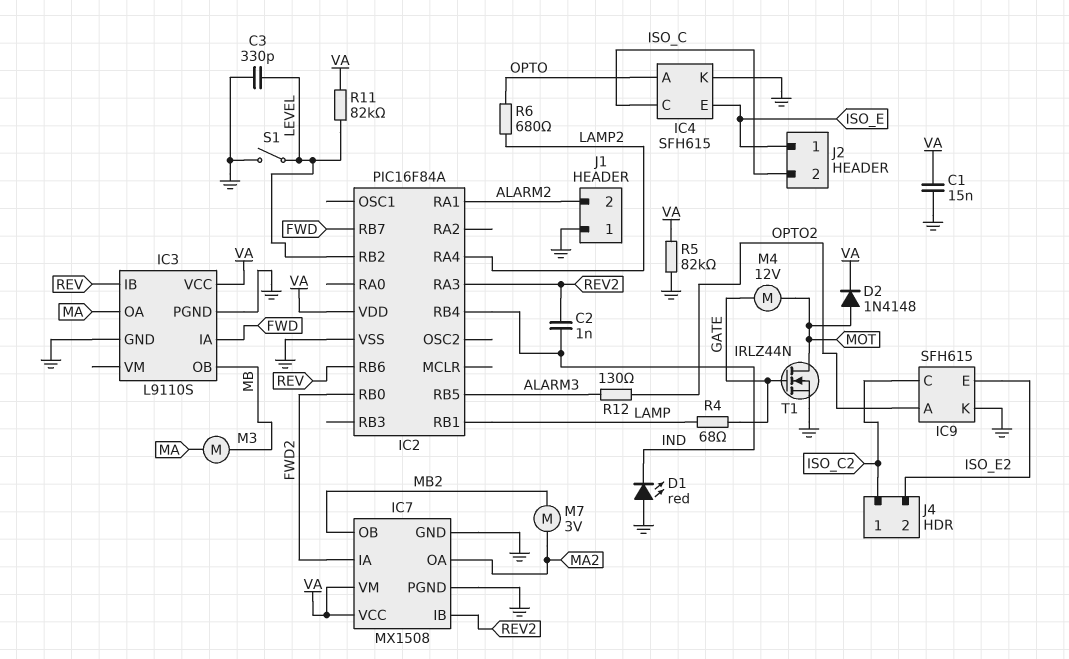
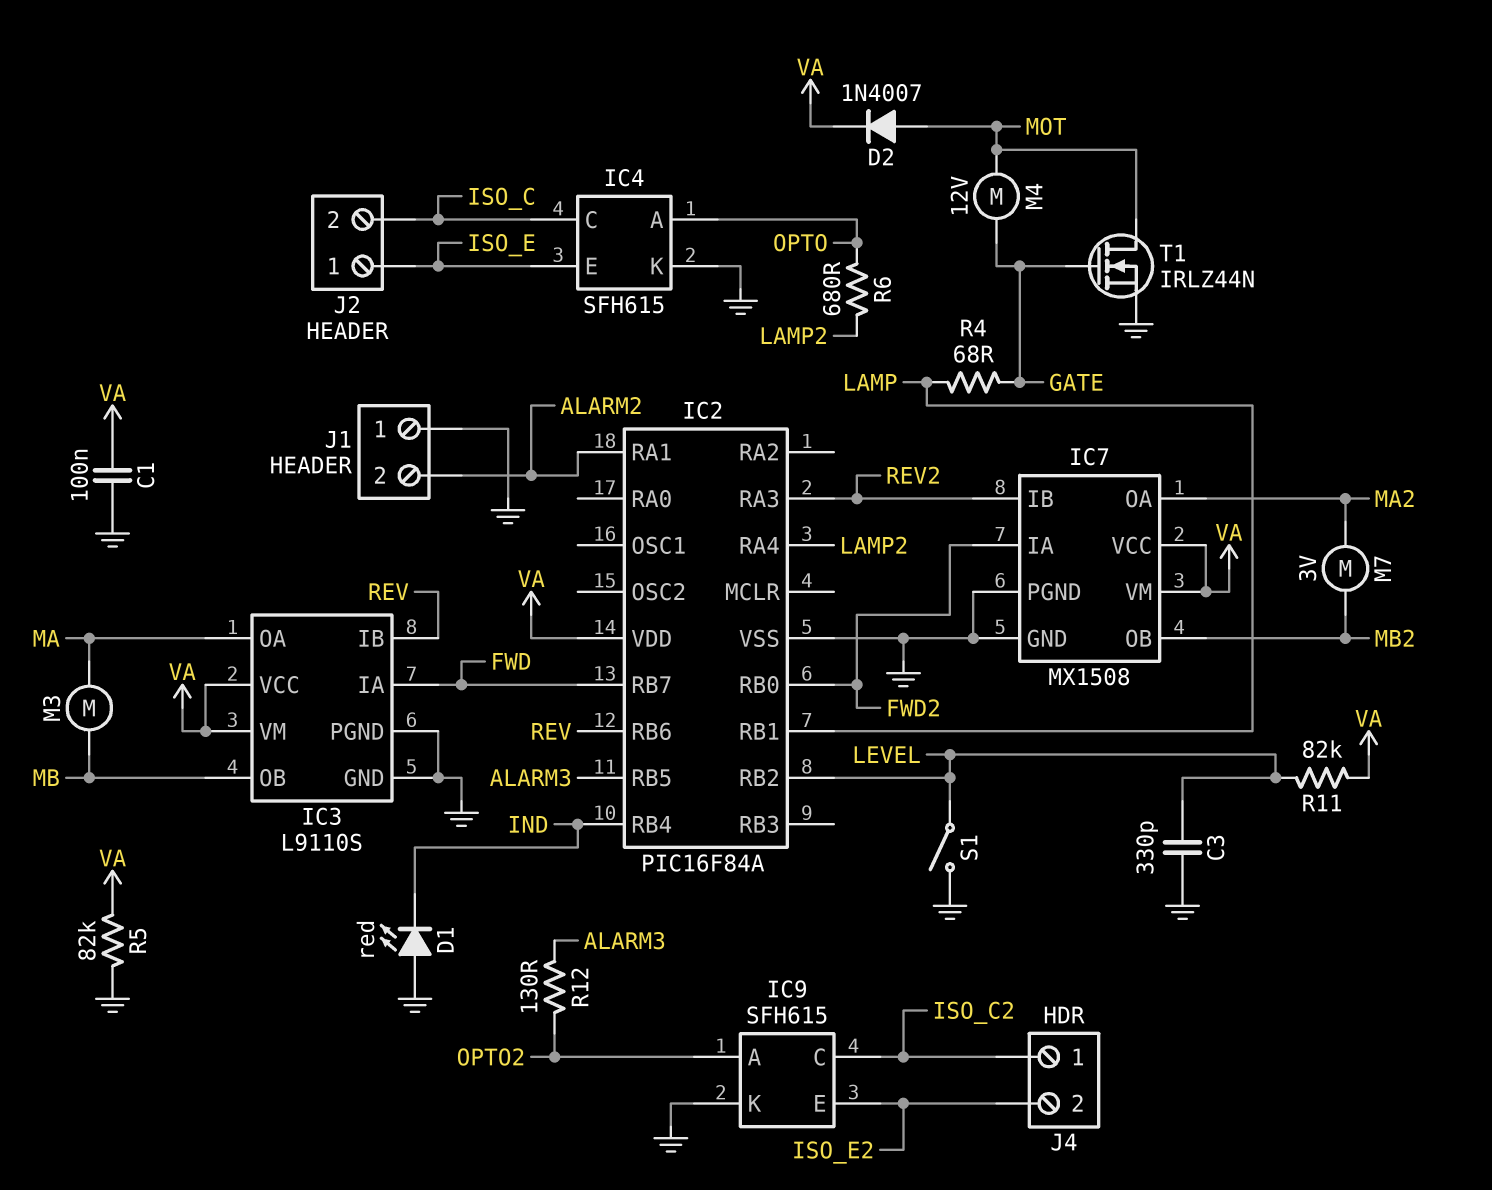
C1: 15nF (GND, VA) -> 100nF (GND, VA)
C2: 1nF (IND, REV2) -> none
D2: diode 1N4148 (A MOT, K VA) -> diode 1N4007 (A MOT, K VA)
IC3 pin VM: none -> VA

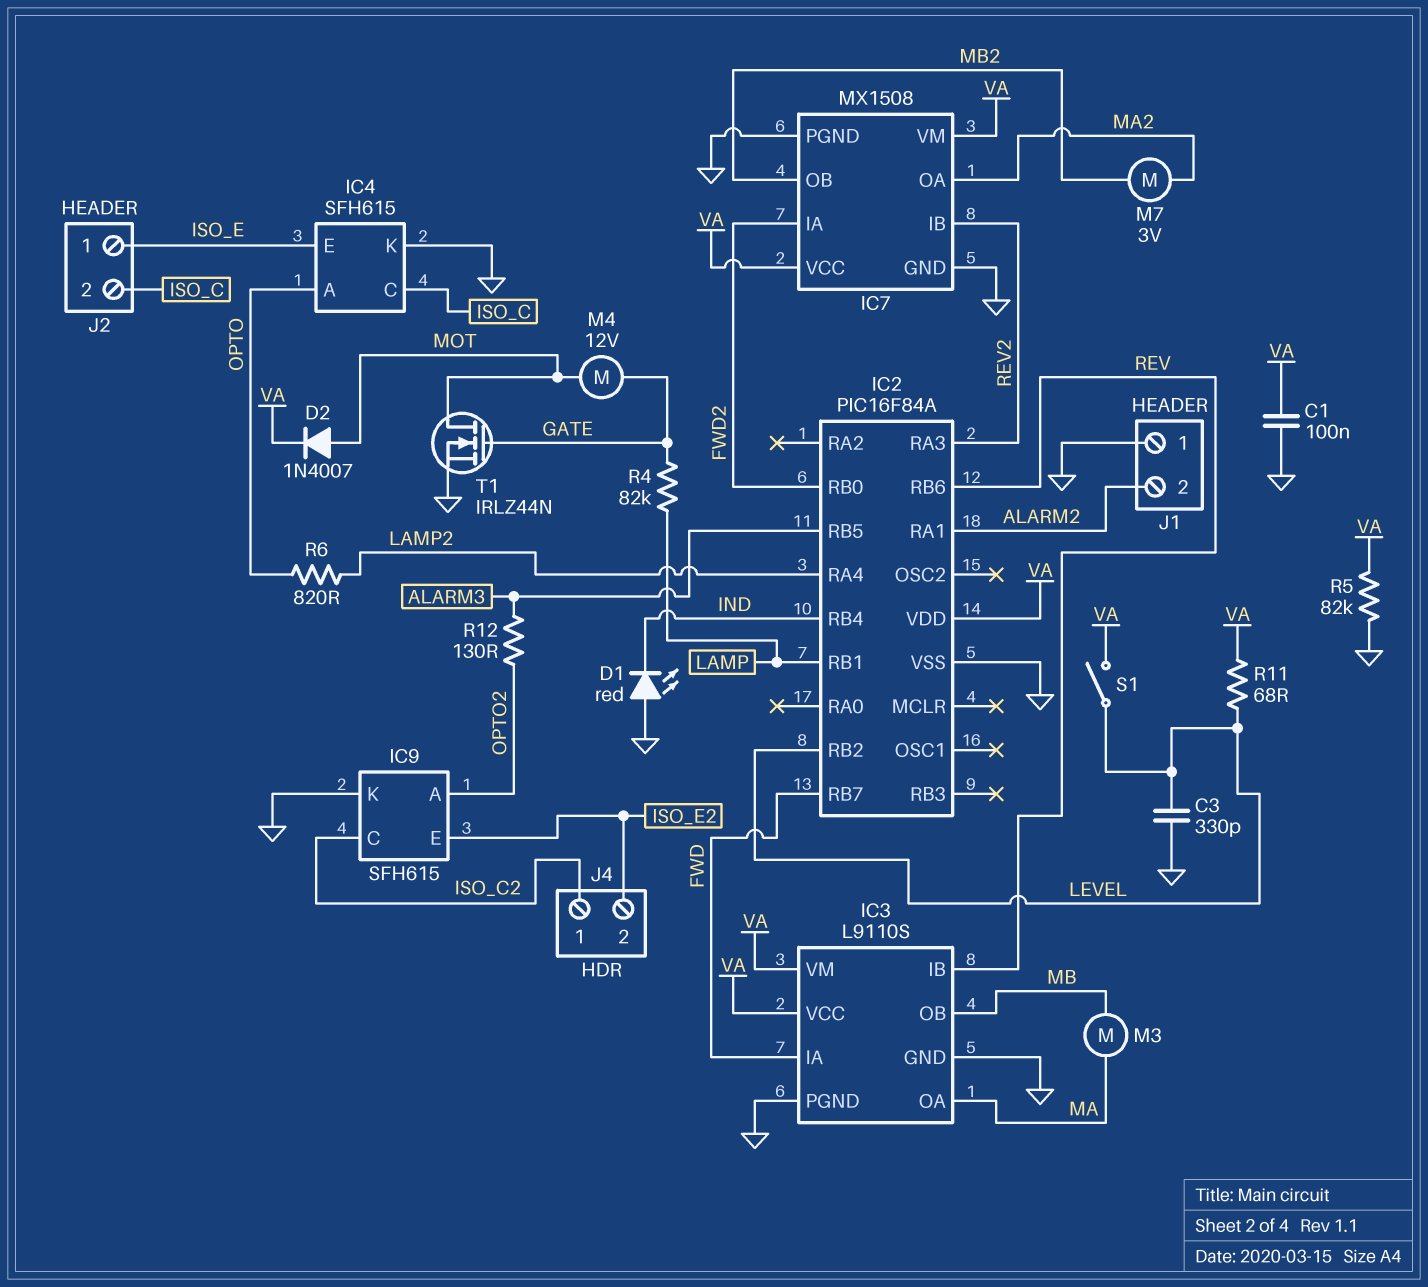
R4: 68 (GATE, LAMP) -> 82k (GATE, LAMP)
R6: 680 (LAMP2, OPTO) -> 820 (LAMP2, OPTO)
R11: 82k (LEVEL, VA) -> 68 (LEVEL, VA)
S1: switch (GND, LEVEL) -> switch (LEVEL, VA)

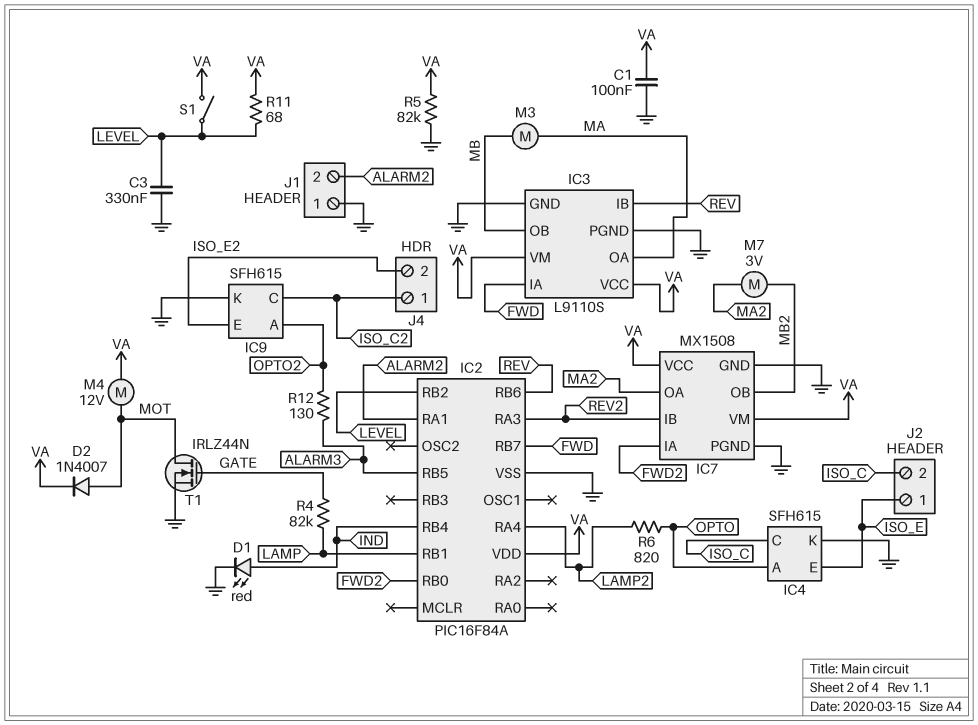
C3: 330pF (GND, LEVEL) -> 330nF (GND, LEVEL)
D1: LED red (A GND, K IND) -> LED red (A IND, K GND)
M4: motor 12V (GATE, MOT) -> motor 12V (MOT, VA)

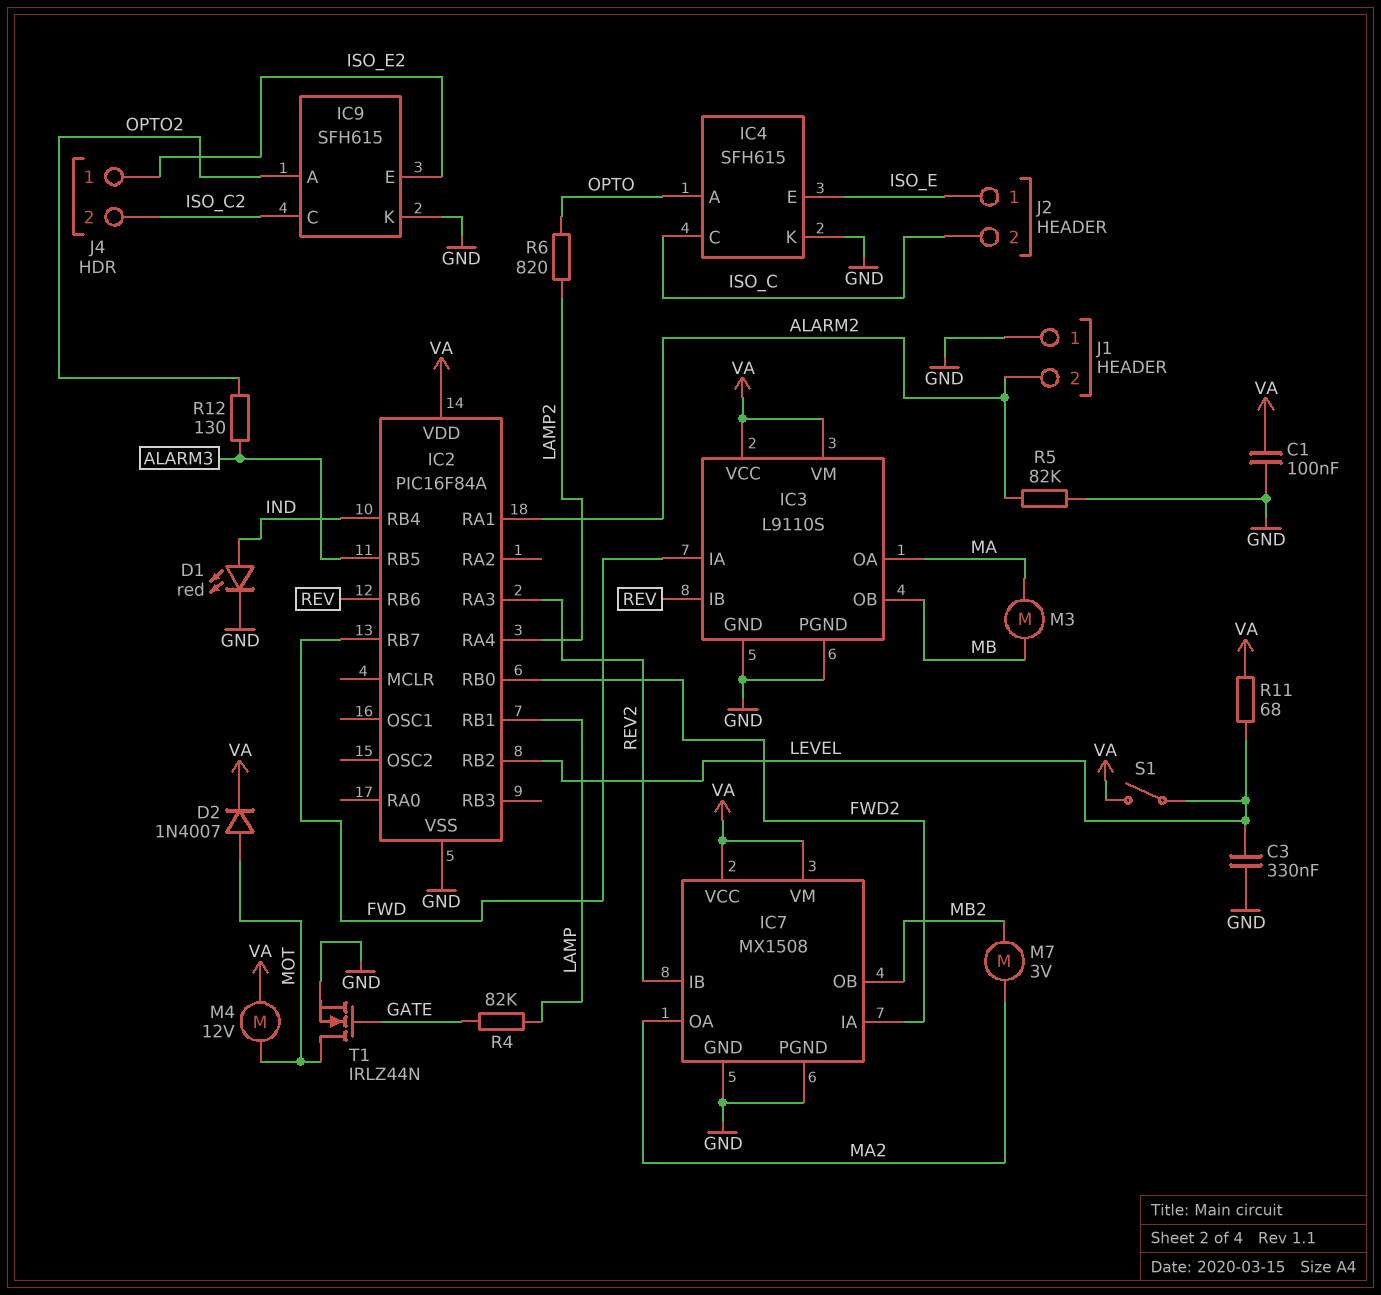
J4 pin 1: ISO_C2 -> ISO_E2
J4 pin 2: ISO_E2 -> ISO_C2
R5: 82k (GND, VA) -> 82k (ALARM2, GND)

